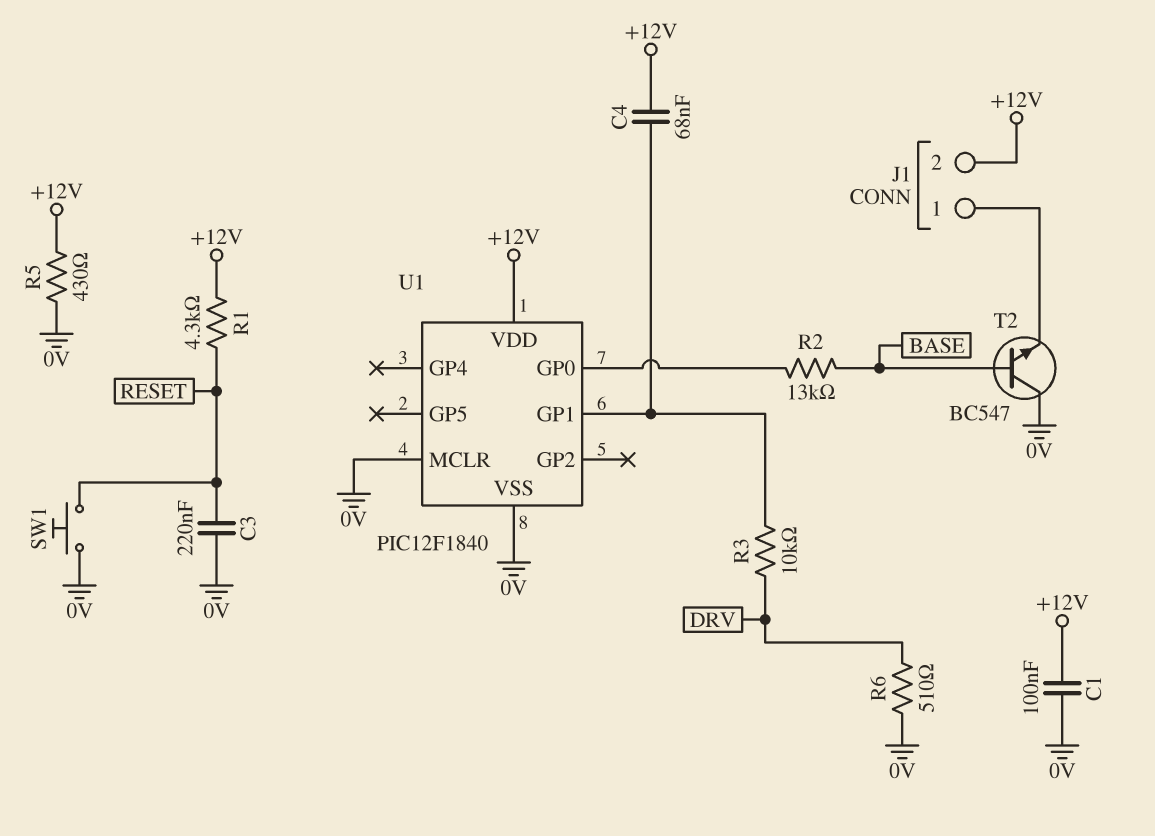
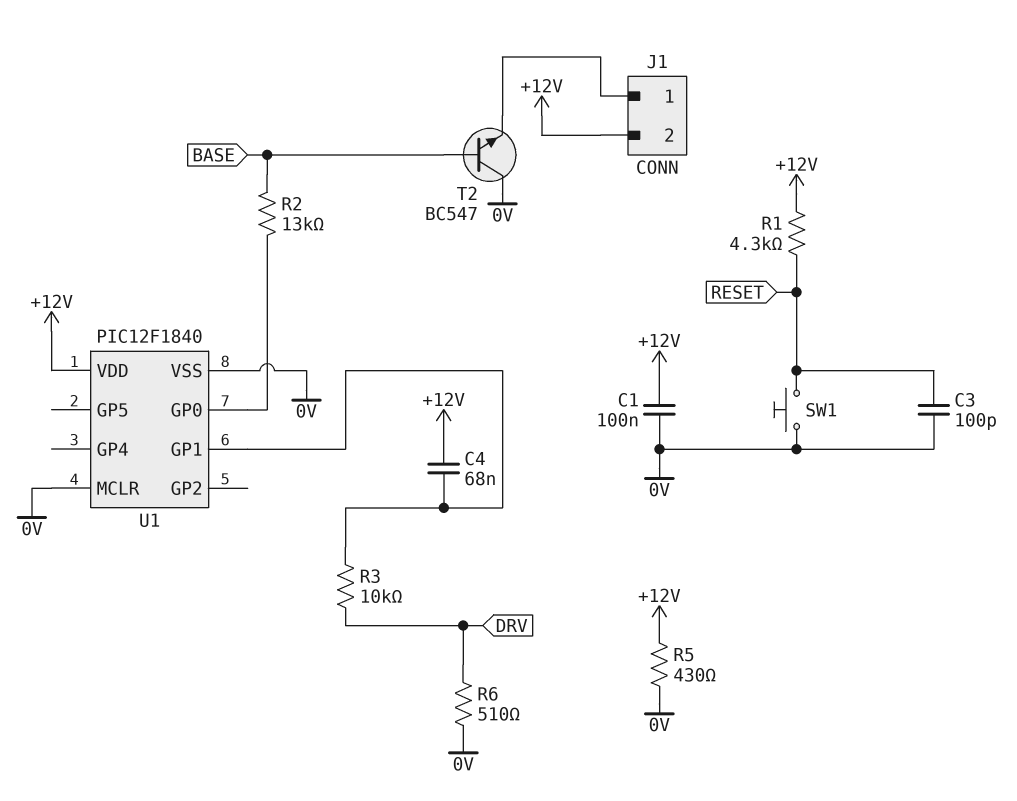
C3: 220nF (0V, RESET) -> 100pF (0V, RESET)

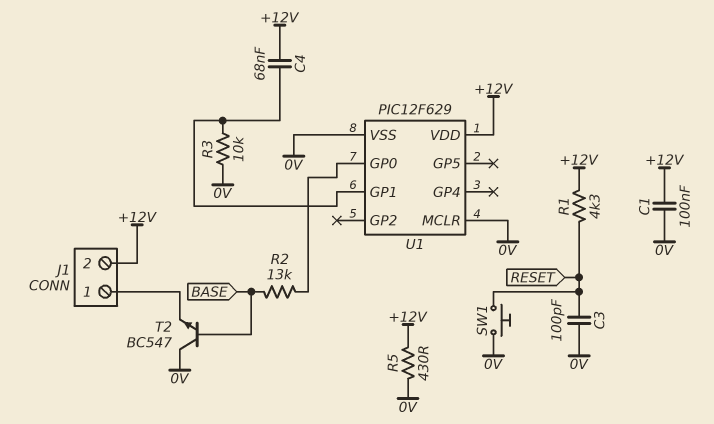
R3: 10k (DRV, U1/GP1) -> 10k (0V, U1/GP1)
R6: 510 (0V, DRV) -> none
U1: PIC12F1840 -> PIC12F629

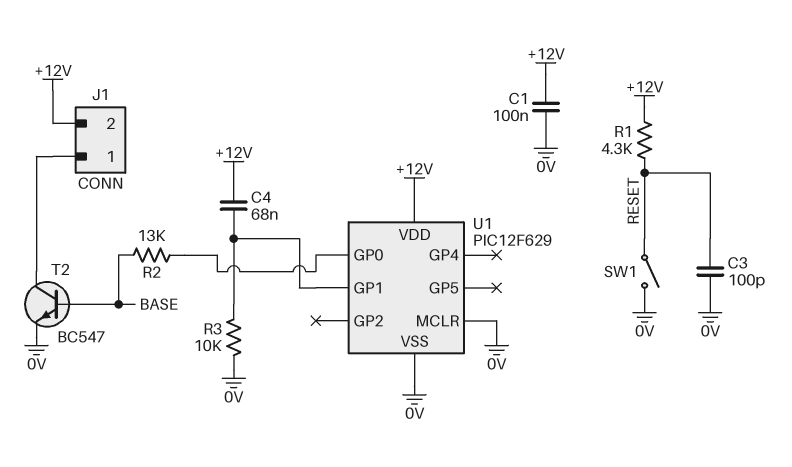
R5: 430 (+12V, 0V) -> none
SW1: button (0V, RESET) -> switch (0V, RESET)
T2: NPN BC547 (B BASE, C 0V, E J1/1) -> NPN BC547 (B BASE, C J1/1, E 0V)

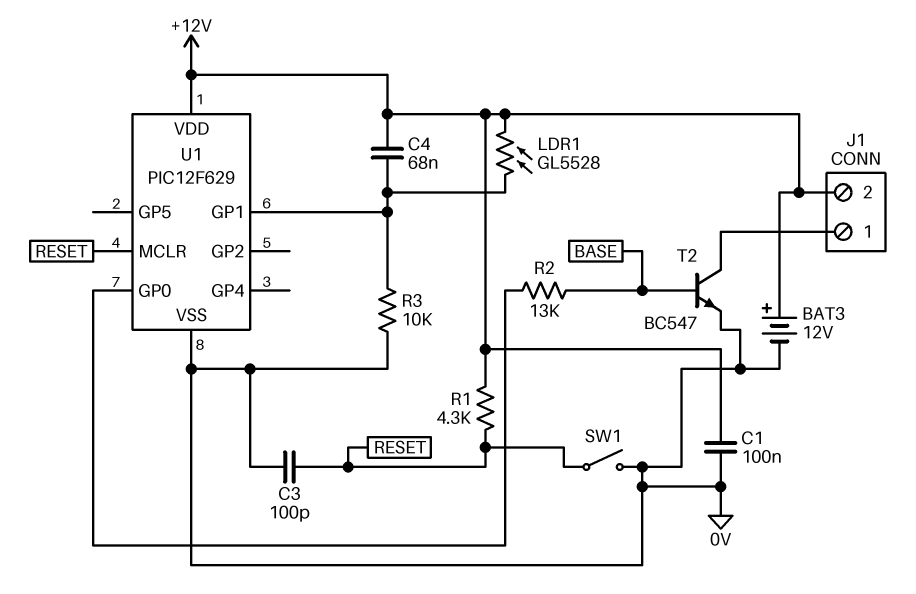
BAT3: none -> 12V (plus +12V, minus 0V)
LDR1: none -> GL5528 (+12V, U1/GP1)
U1 pin MCLR: 0V -> RESET

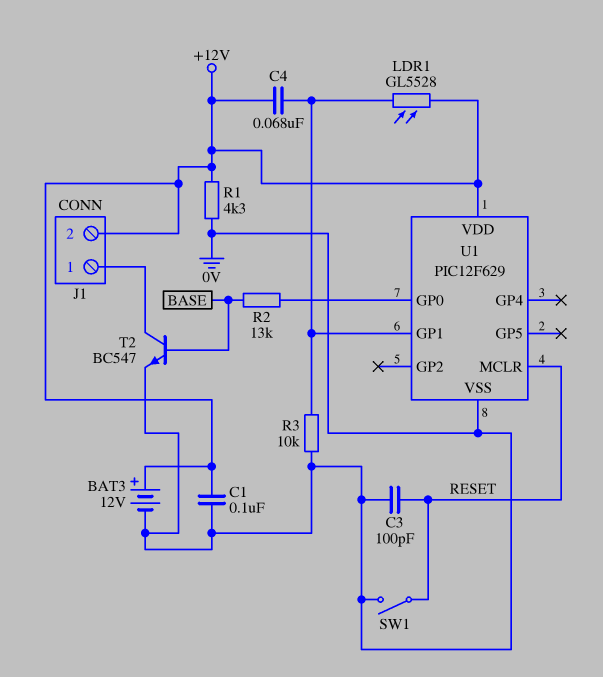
R1: 4.3k (+12V, RESET) -> 4.3k (+12V, 0V)

